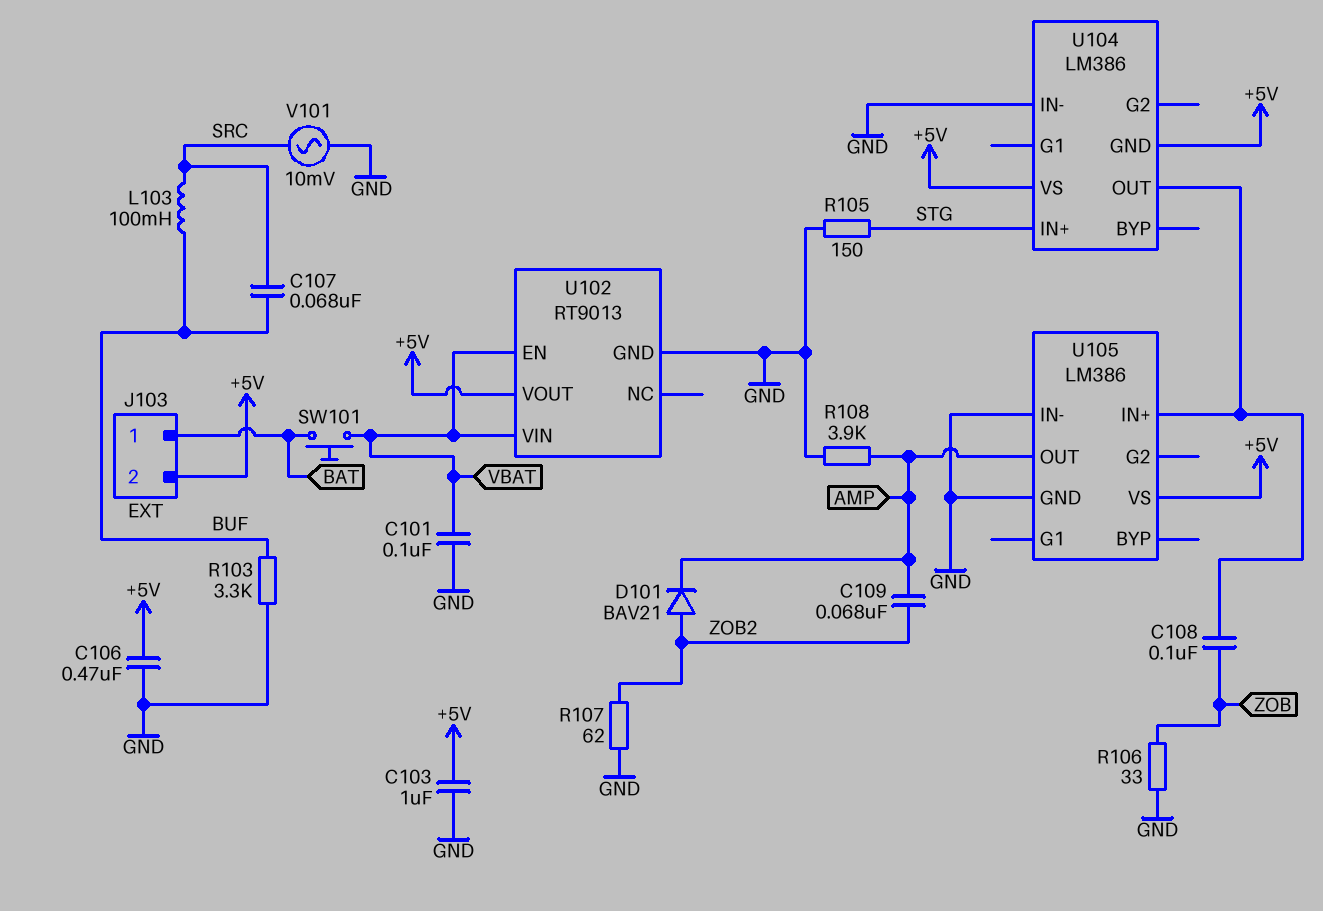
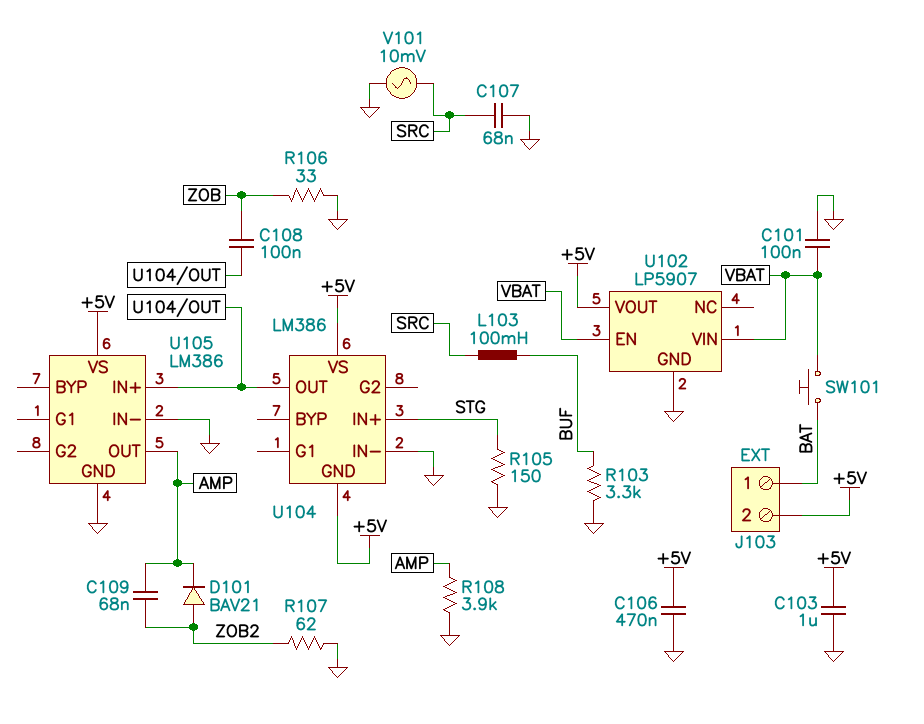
C107: 68nF (BUF, SRC) -> 68nF (GND, SRC)
U102: RT9013 -> LP5907

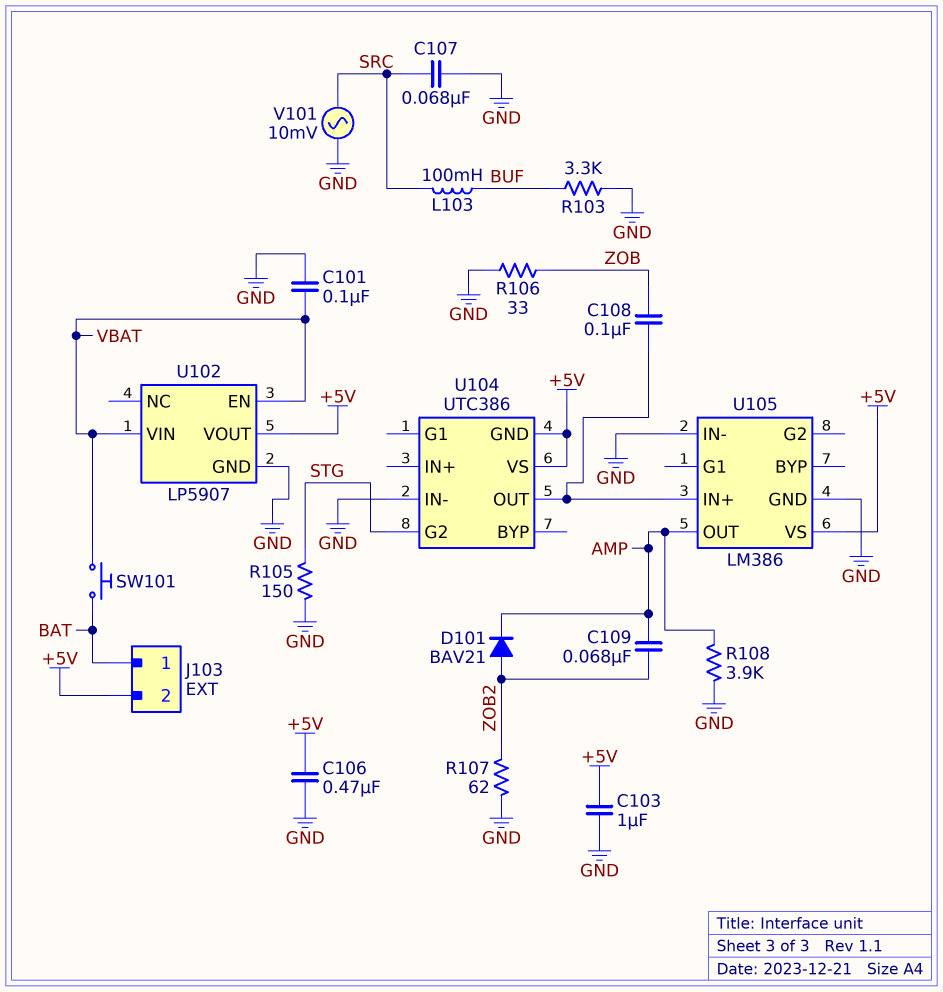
U104: LM386 -> UTC386
U104 pin G2: none -> STG
U104 pin IN+: STG -> none

